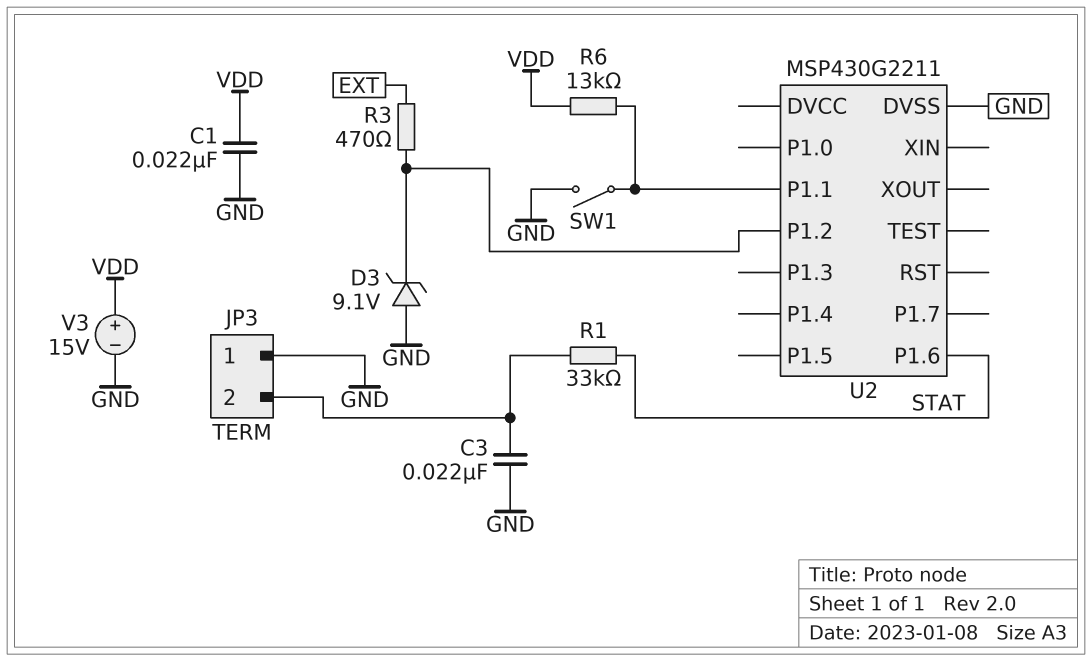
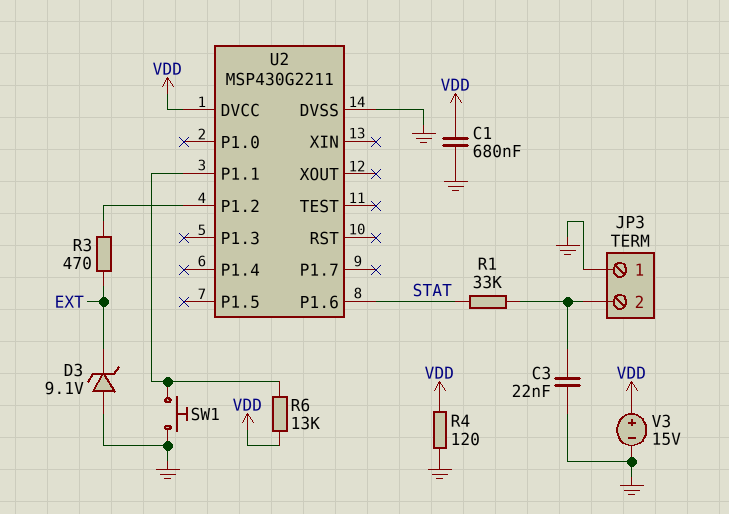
C1: 22nF (GND, VDD) -> 680nF (GND, VDD)
D3: zener 9.1V (A GND, K U2/P1.2) -> zener 9.1V (A GND, K EXT)
R4: none -> 120 (GND, VDD)
SW1: switch (GND, U2/P1.1) -> button (GND, U2/P1.1)
U2 pin DVCC: none -> VDD

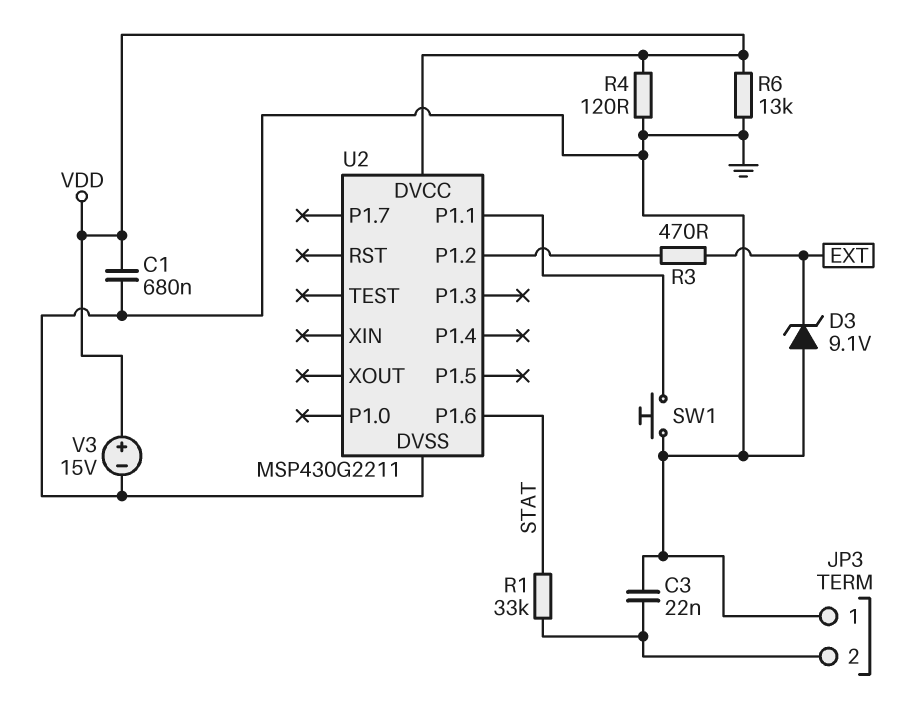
R6: 13k (U2/P1.1, VDD) -> 13k (GND, VDD)

